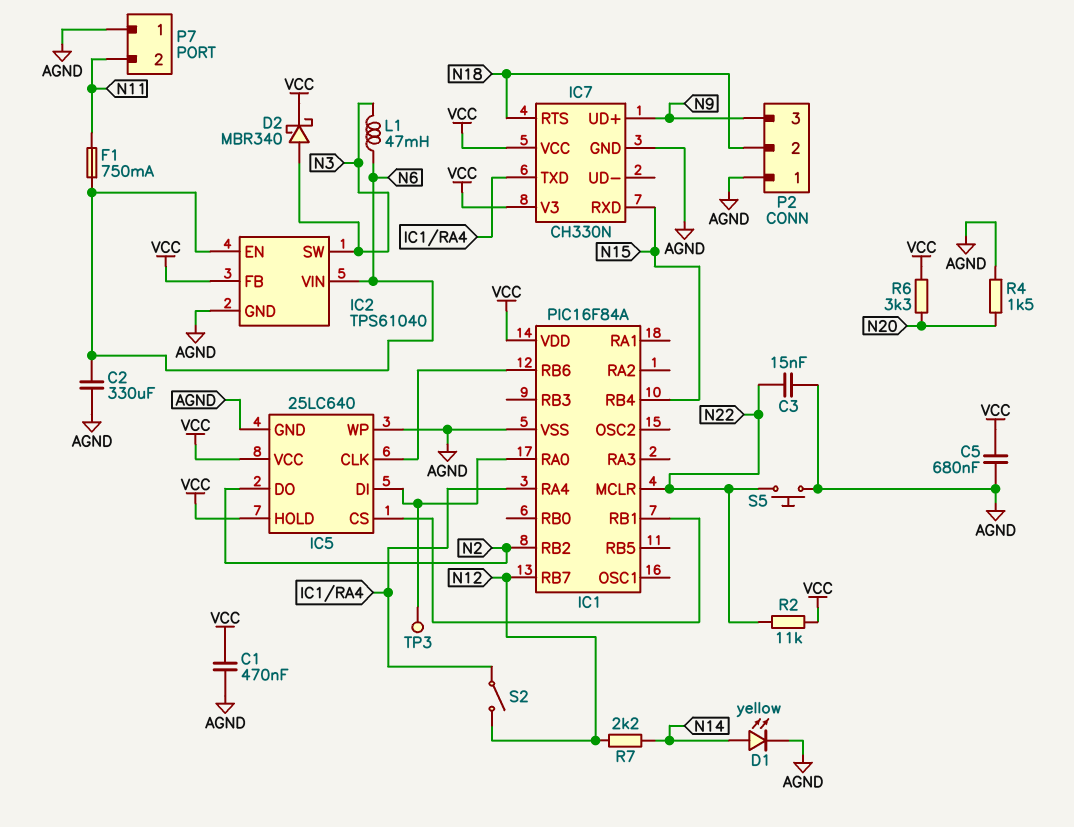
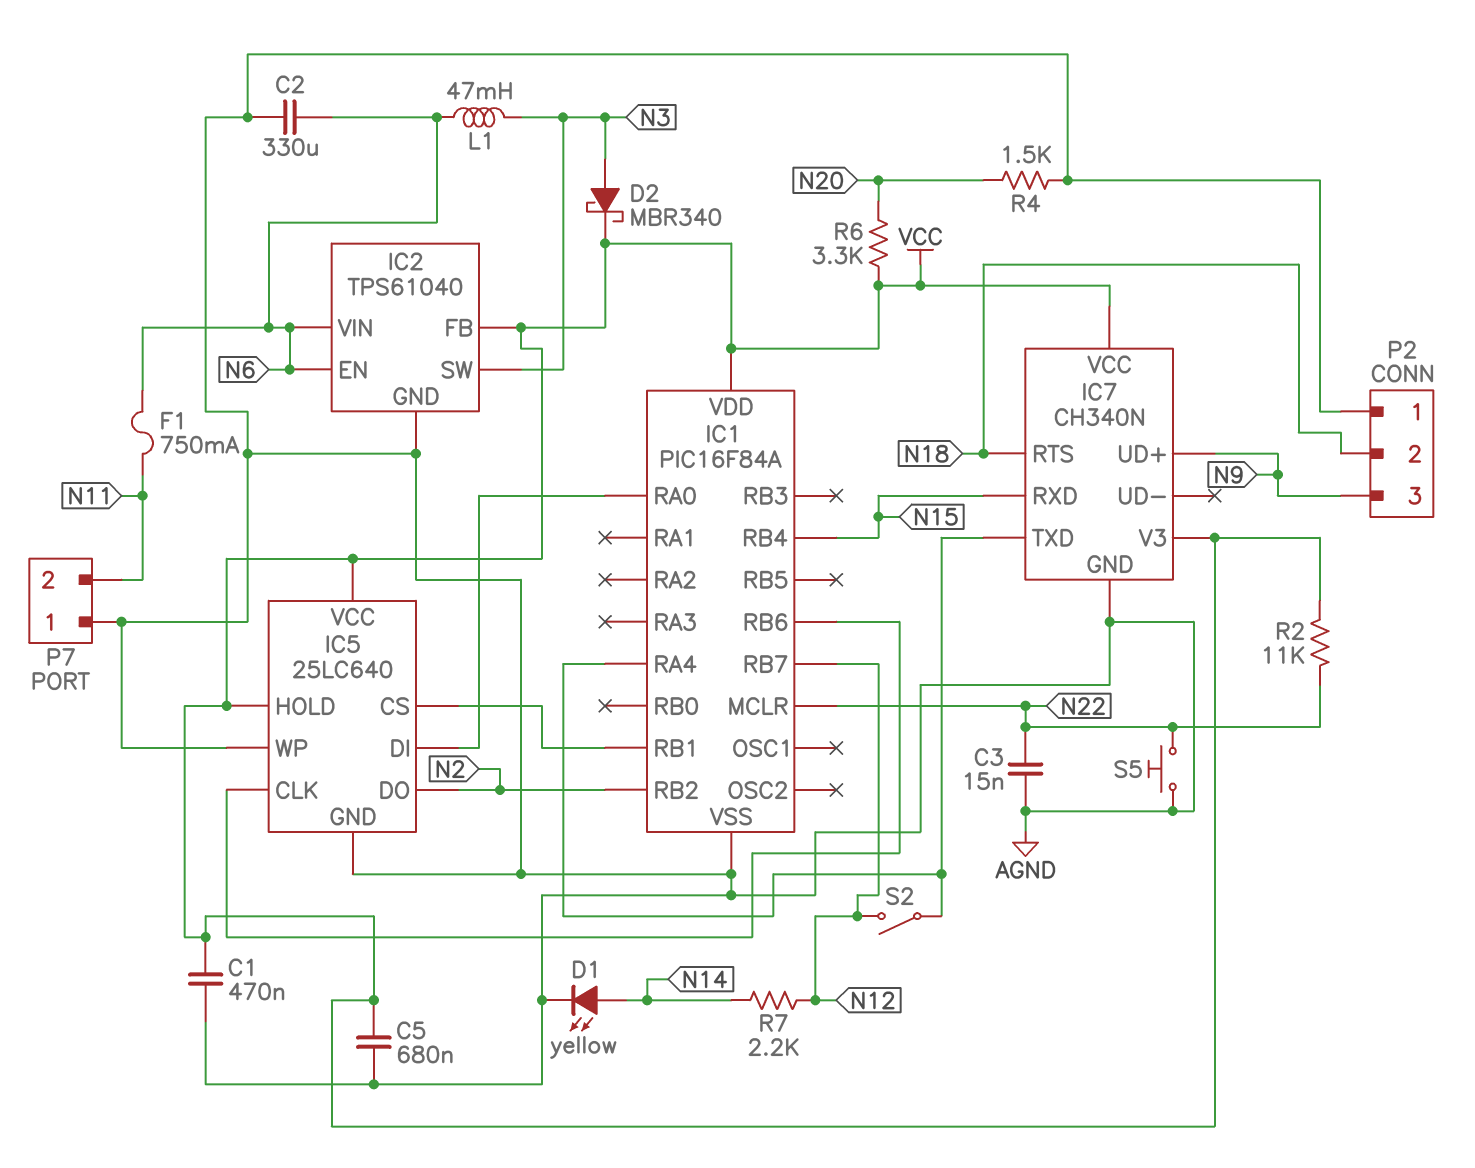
IC7: CH330N -> CH340N
TP3: test point (IC1/RA0) -> none

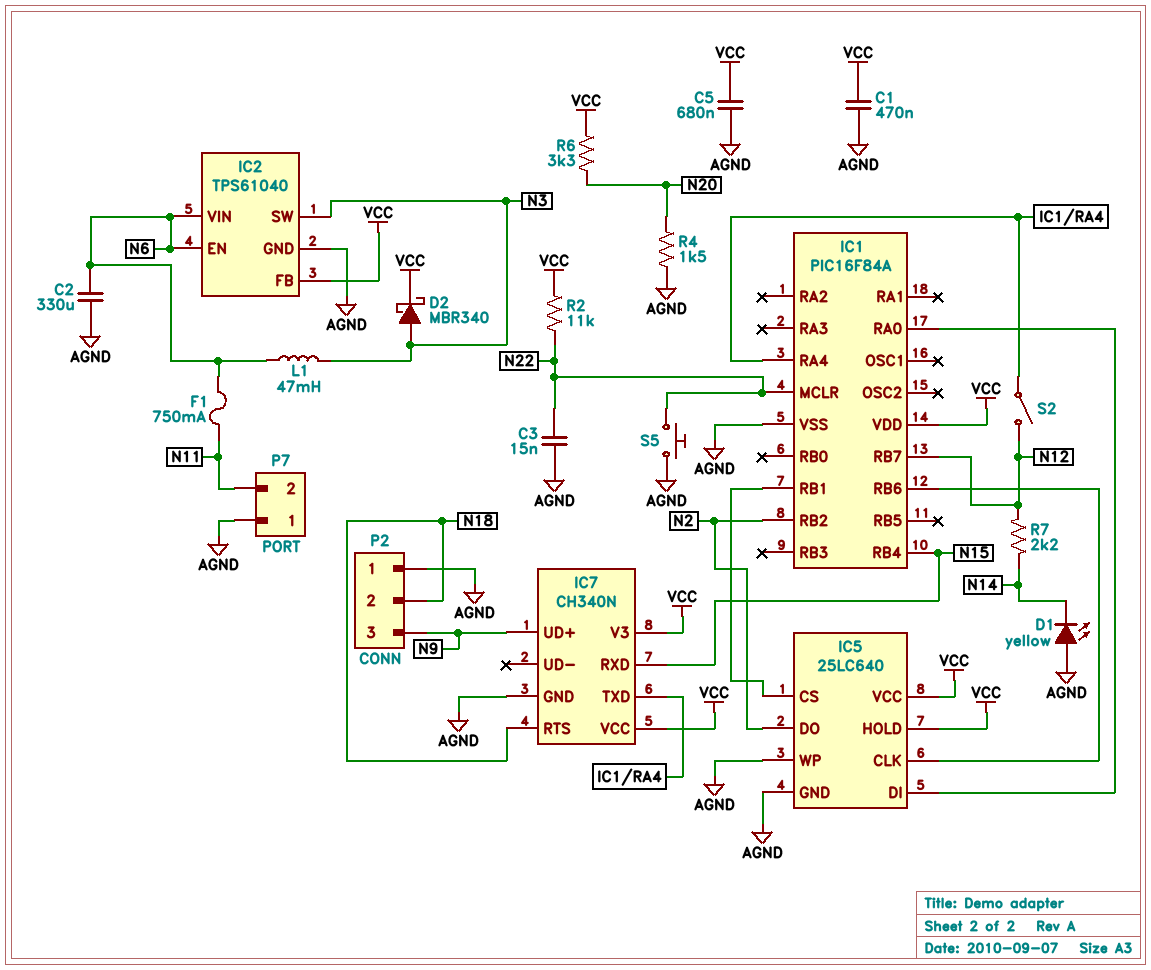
D1: LED yellow (A N14, K AGND) -> LED yellow (A AGND, K N14)

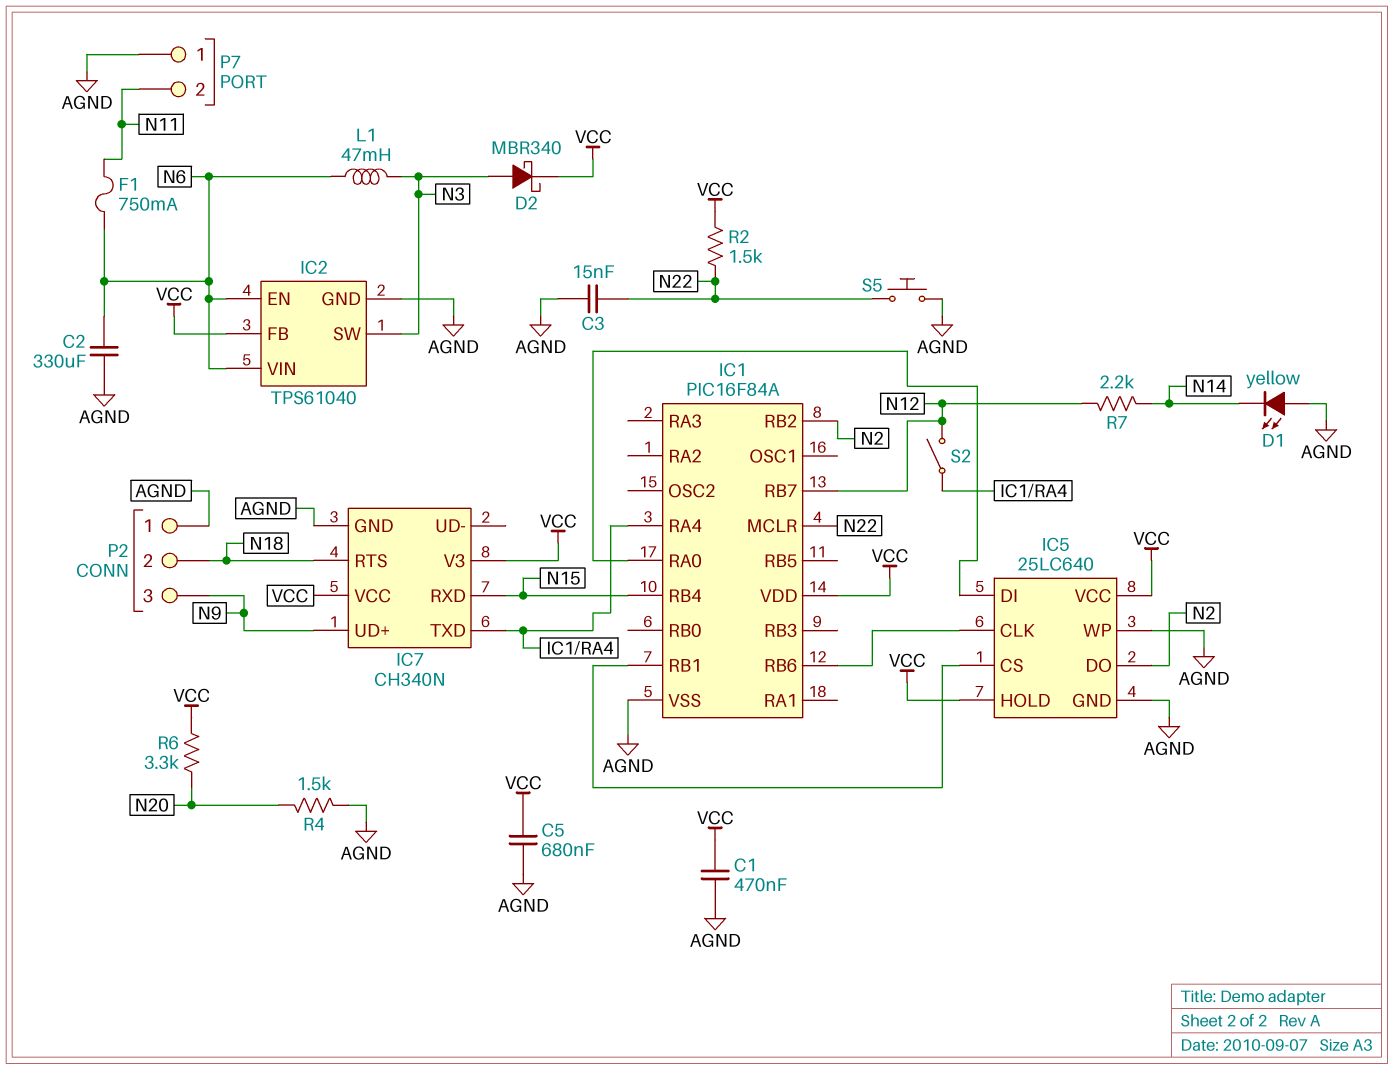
R2: 11k (N22, VCC) -> 1.5k (N22, VCC)

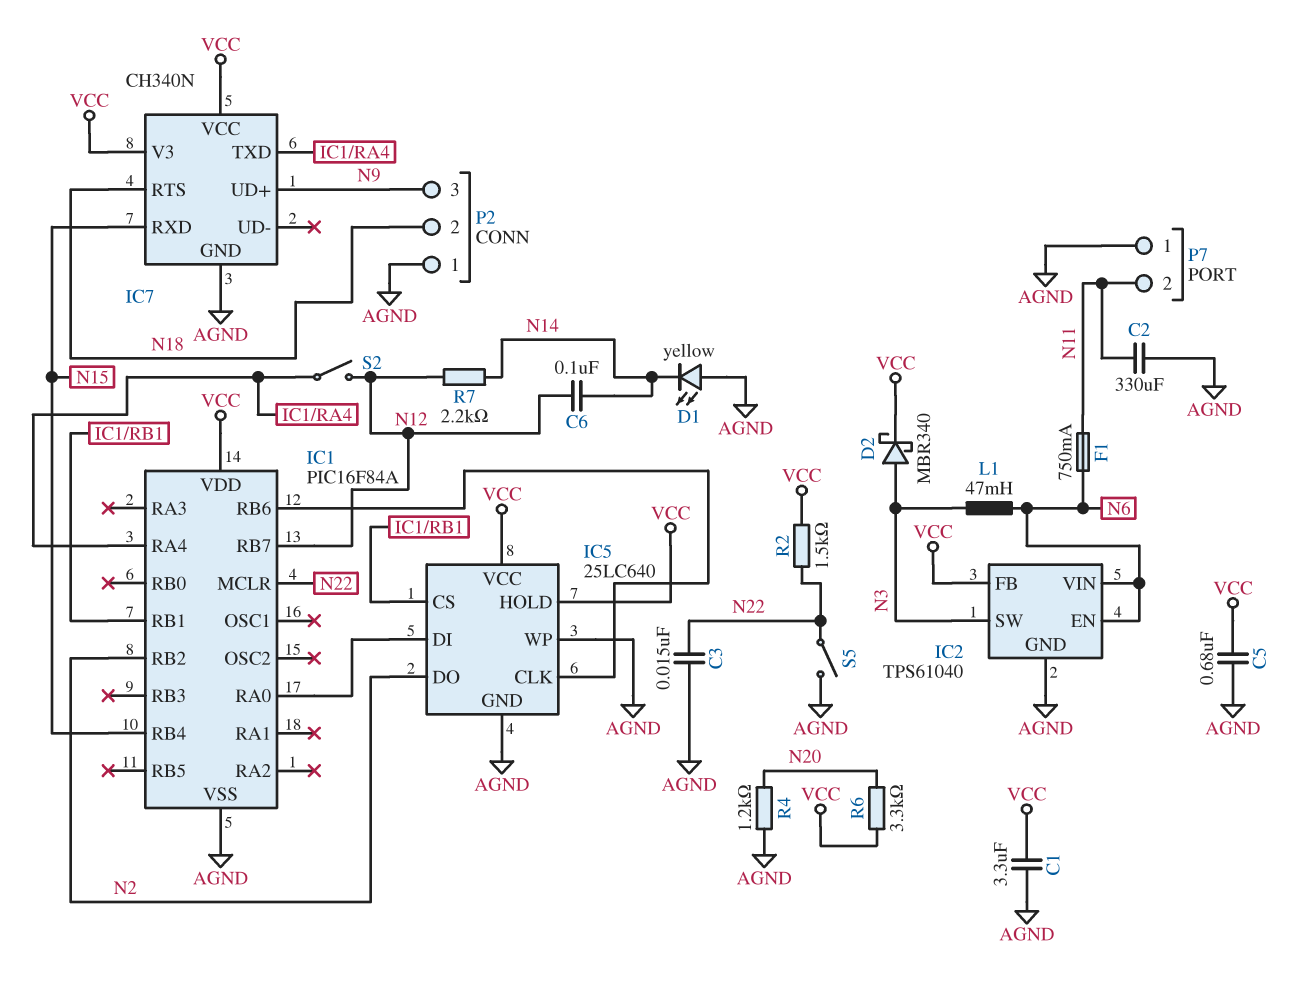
C1: 470nF (AGND, VCC) -> 3.3uF (AGND, VCC)
C2: 330uF (AGND, N6) -> 330uF (AGND, N11)
C6: none -> 100nF (N12, N14)
R4: 1.5k (AGND, N20) -> 1.2k (AGND, N20)
S5: button (AGND, N22) -> switch (AGND, N22)

